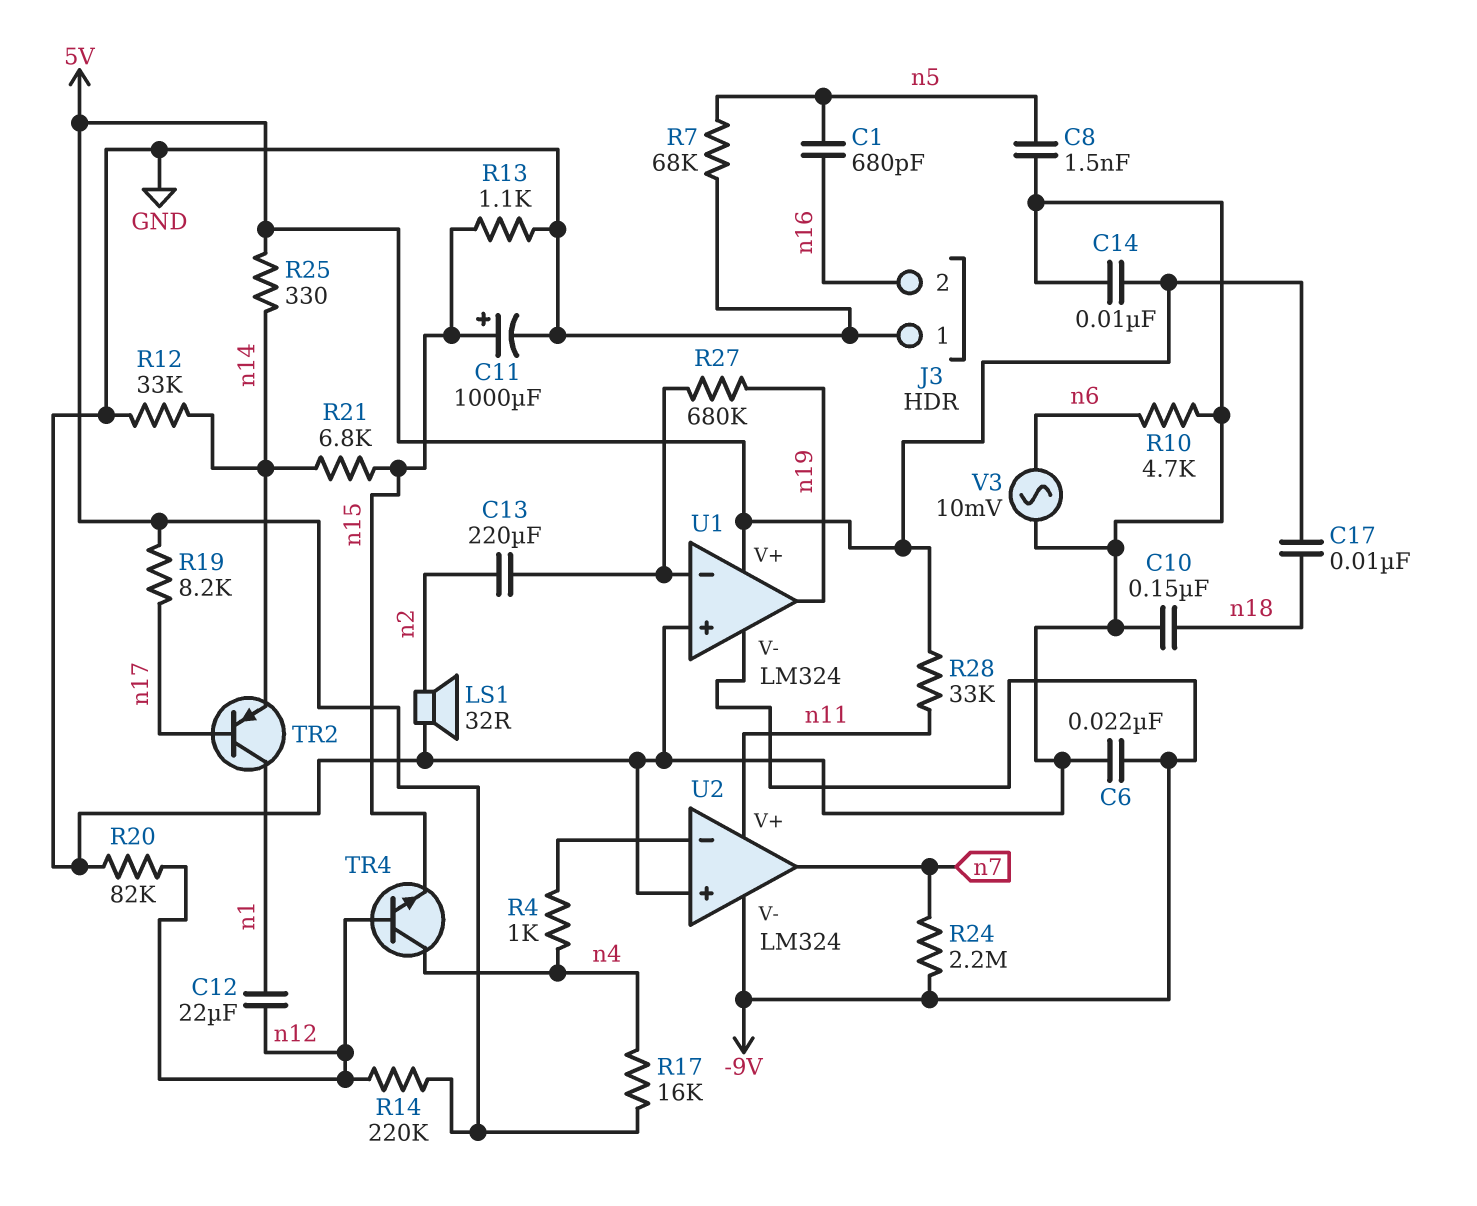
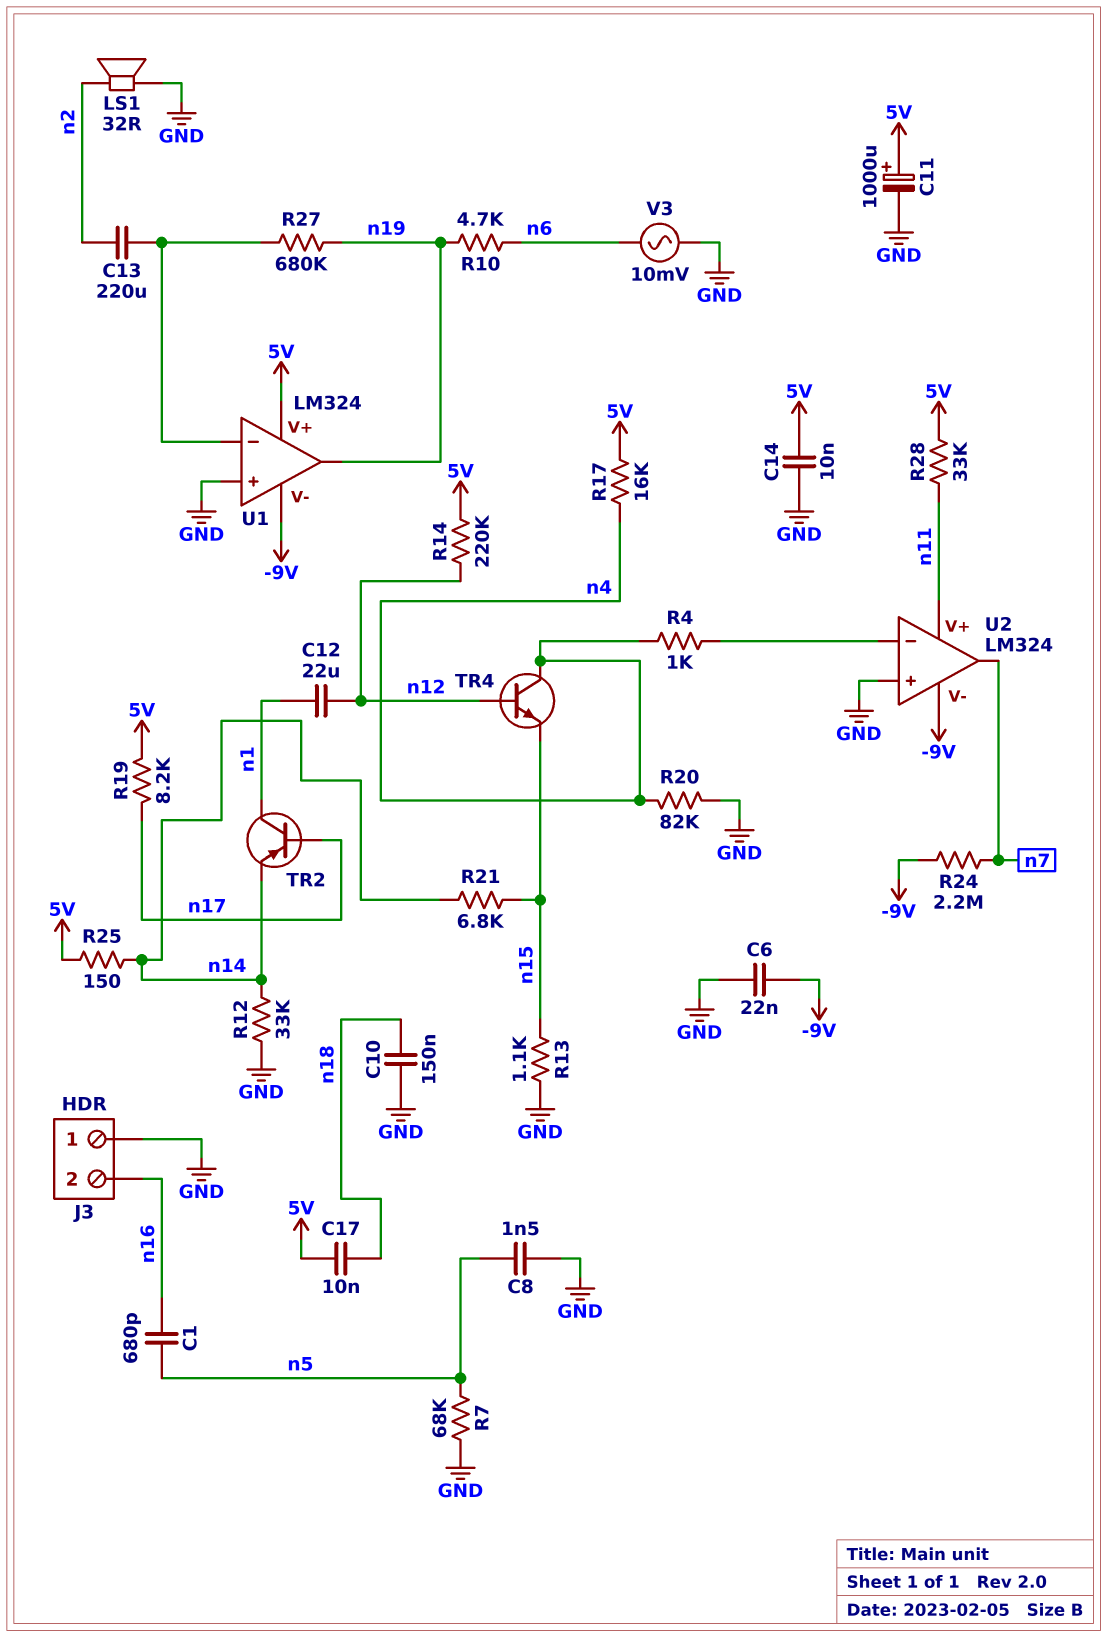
C11: 1000uF (plus n15, minus GND) -> 1000uF (plus 5V, minus GND)
R10: 4.7k (GND, n6) -> 4.7k (n6, n19)
R20: 82k (GND, n12) -> 82k (GND, n4)
R25: 330 (5V, n14) -> 150 (5V, n14)

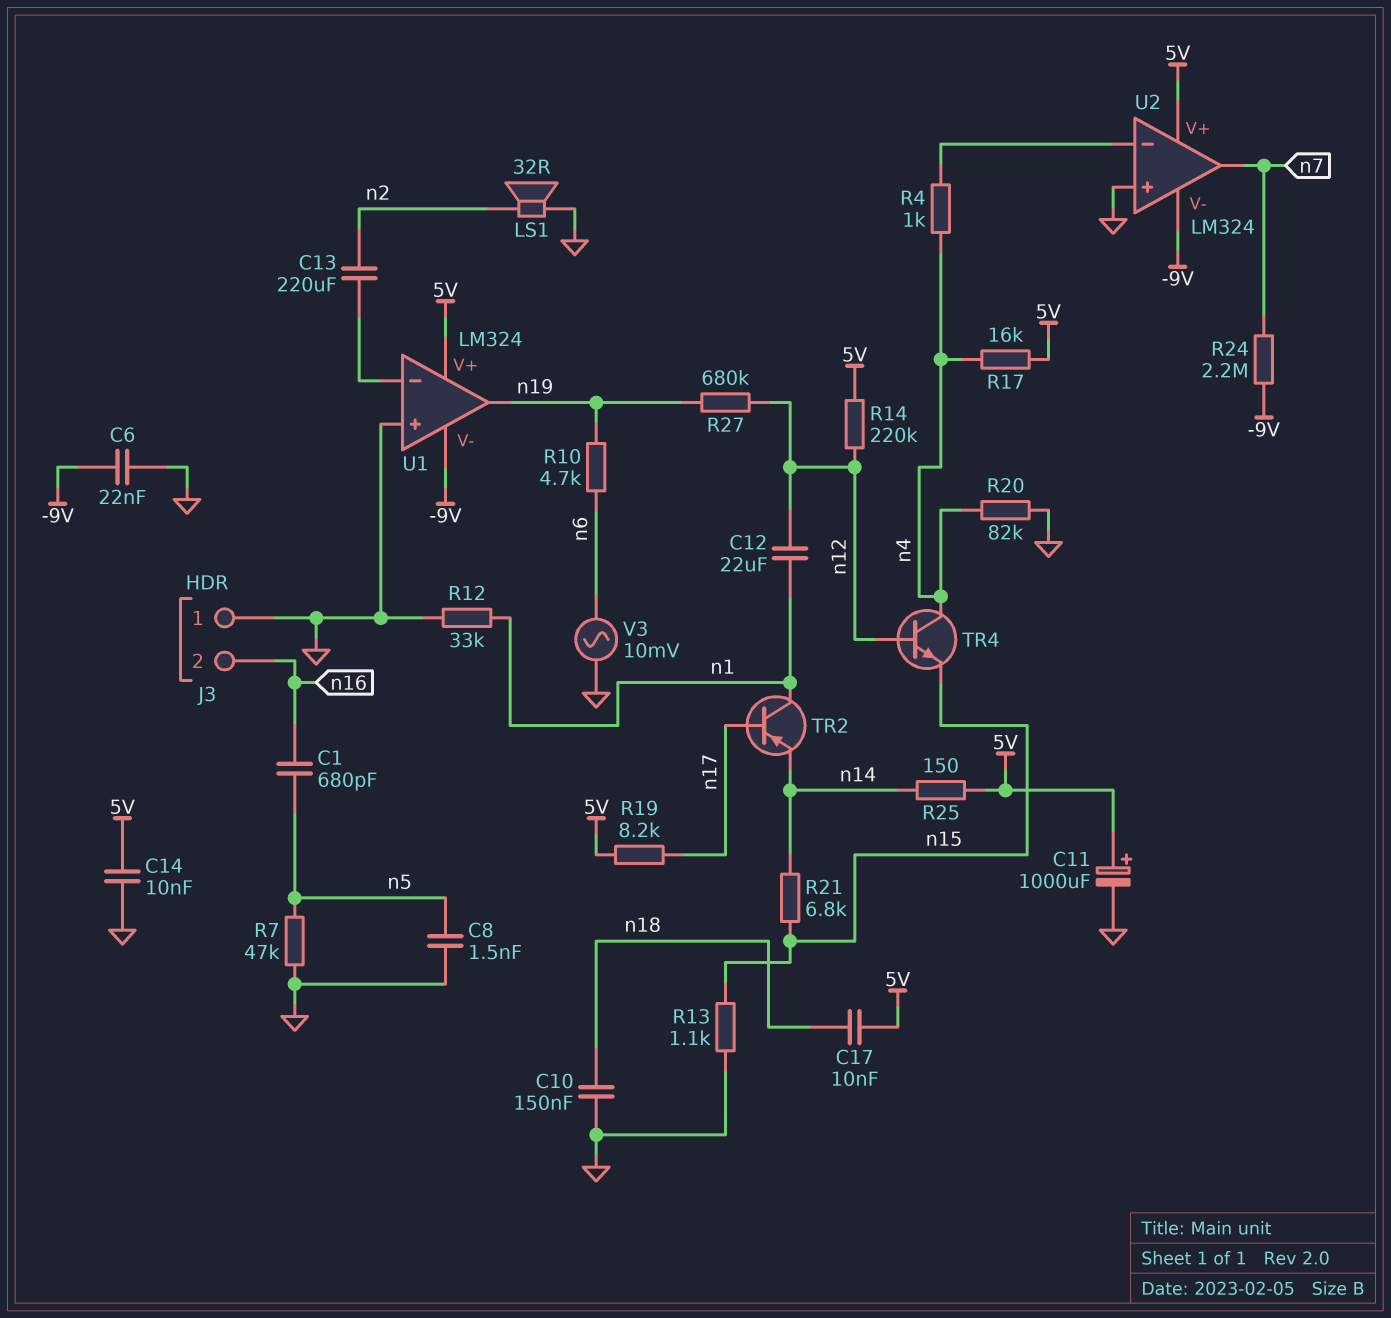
R7: 68k (GND, n5) -> 47k (GND, n5)
R12: 33k (GND, n14) -> 33k (GND, n1)
R27: 680k (U1/in-, n19) -> 680k (n12, n19)
R28: 33k (5V, n11) -> none
U2 pin V+: n11 -> 5V

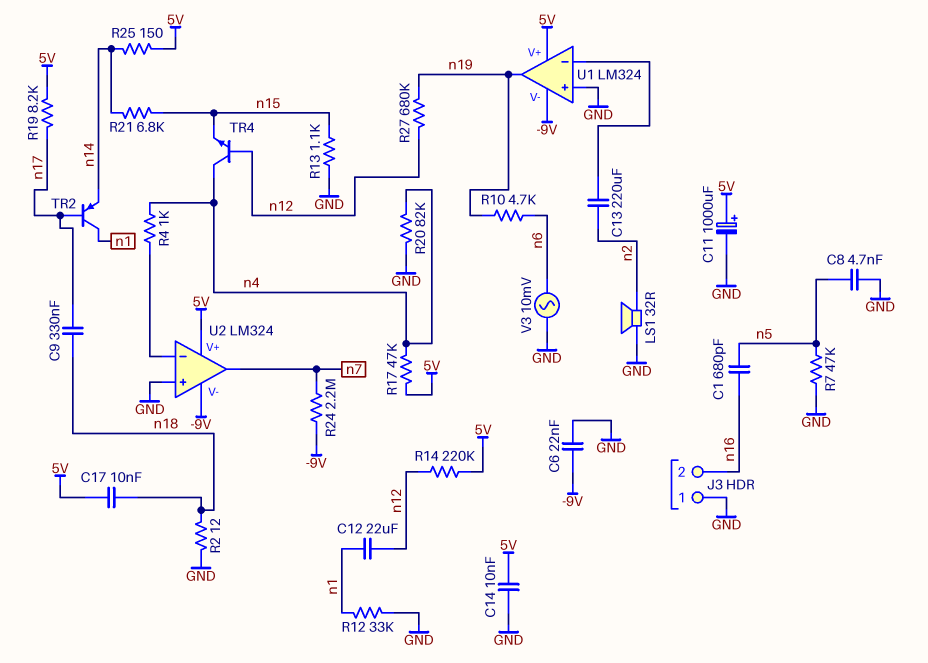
C8: 1.5nF (GND, n5) -> 4.7nF (GND, n5)
C9: none -> 330nF (n17, n18)
C10: 150nF (GND, n18) -> none
R2: none -> 12 (GND, n18)
R17: 16k (5V, n4) -> 47k (5V, n4)

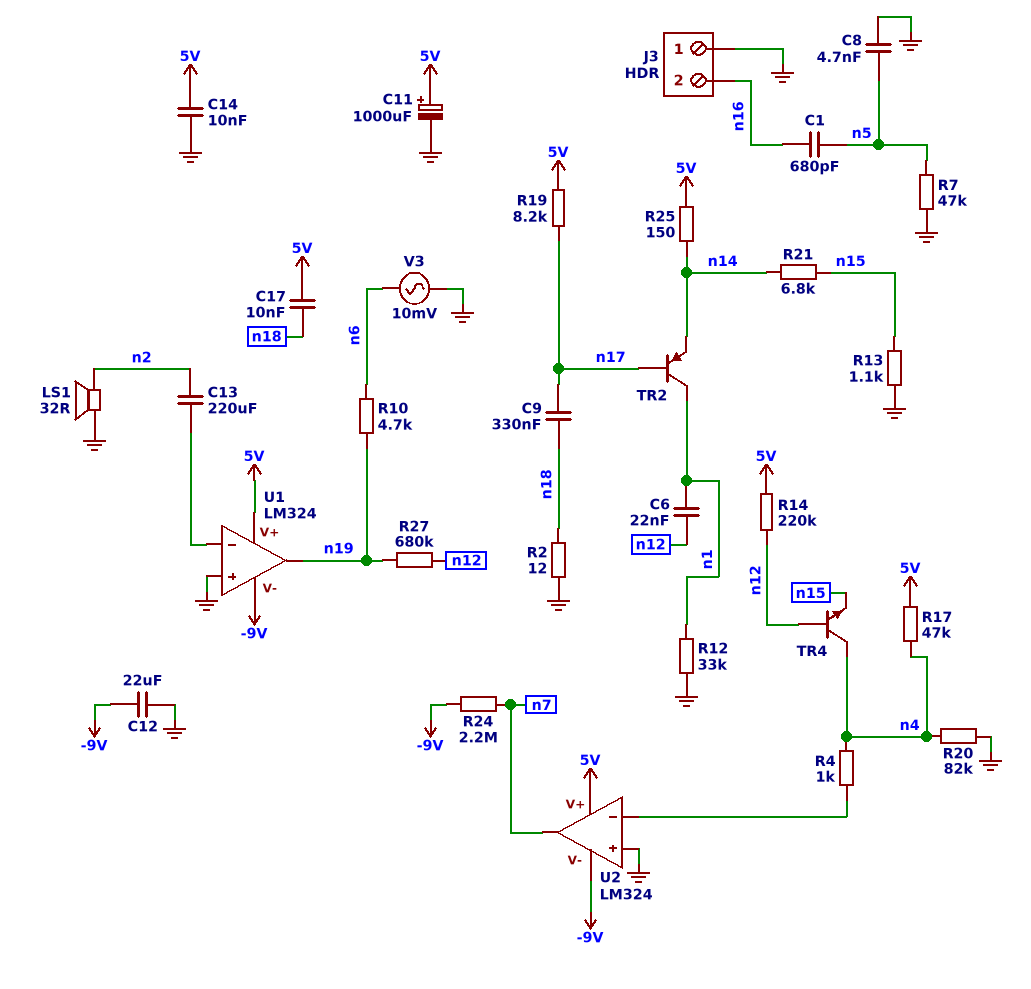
C6: 22nF (-9V, GND) -> 22nF (n1, n12)
C12: 22uF (n1, n12) -> 22uF (-9V, GND)

